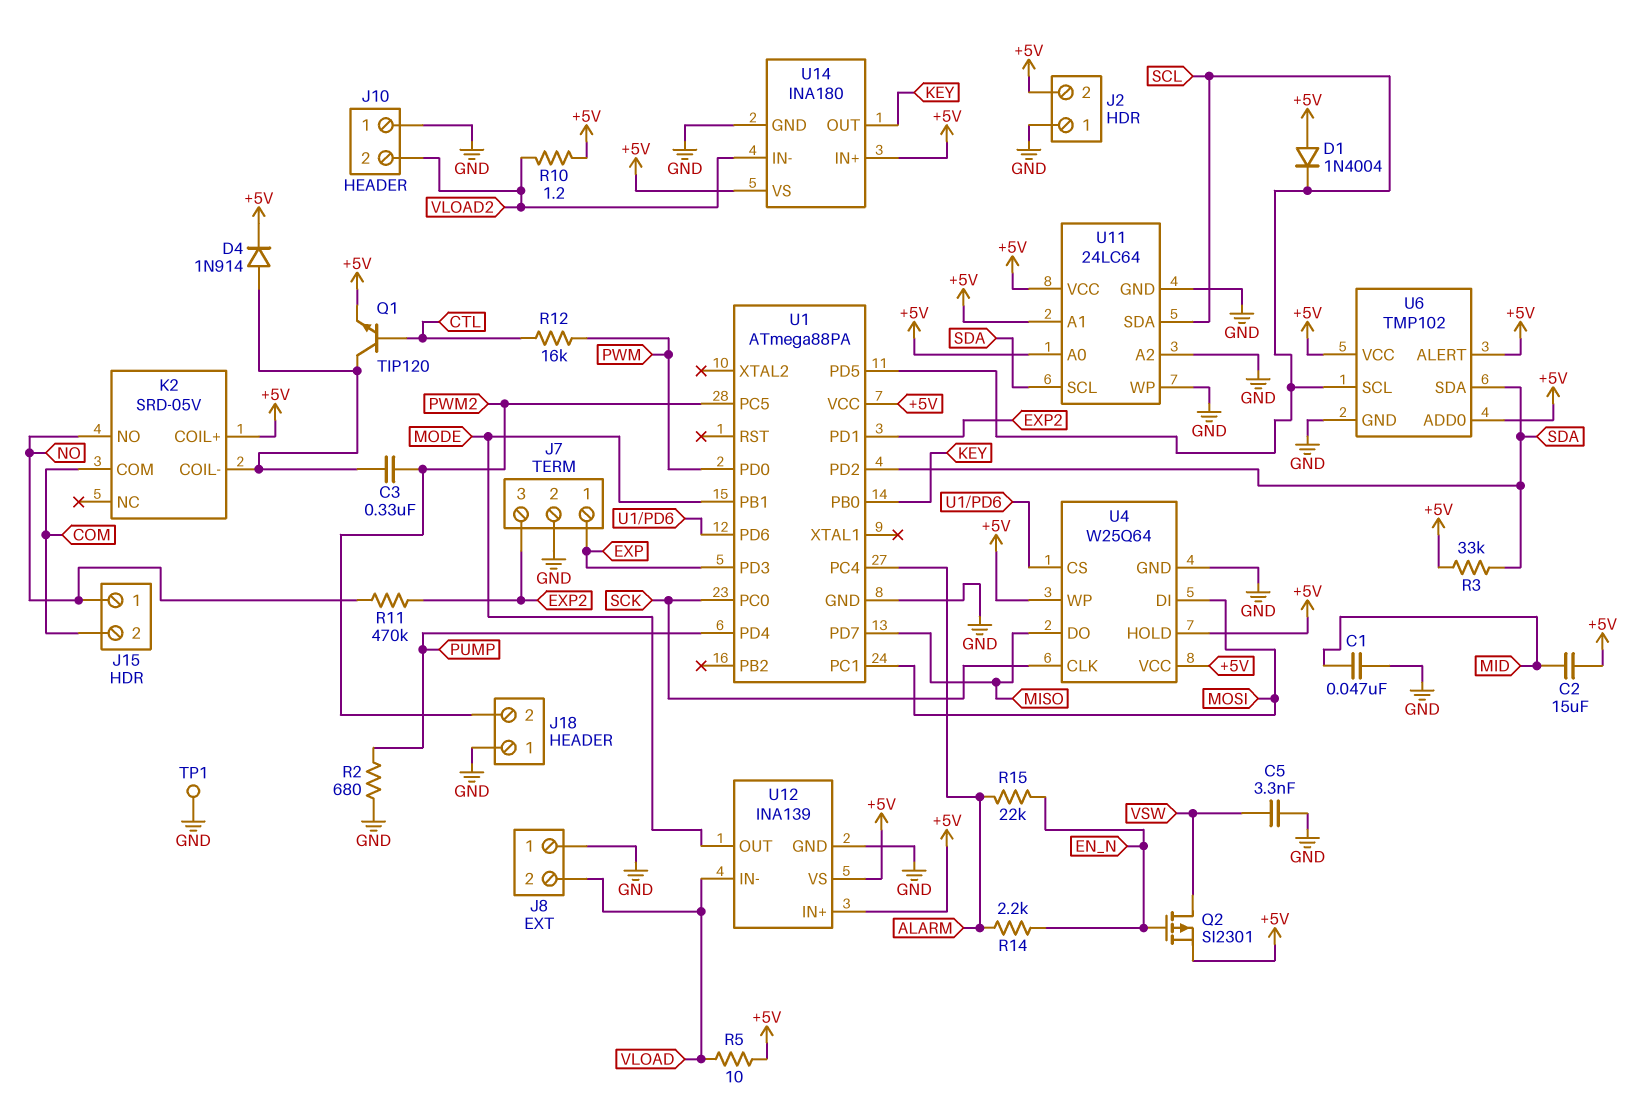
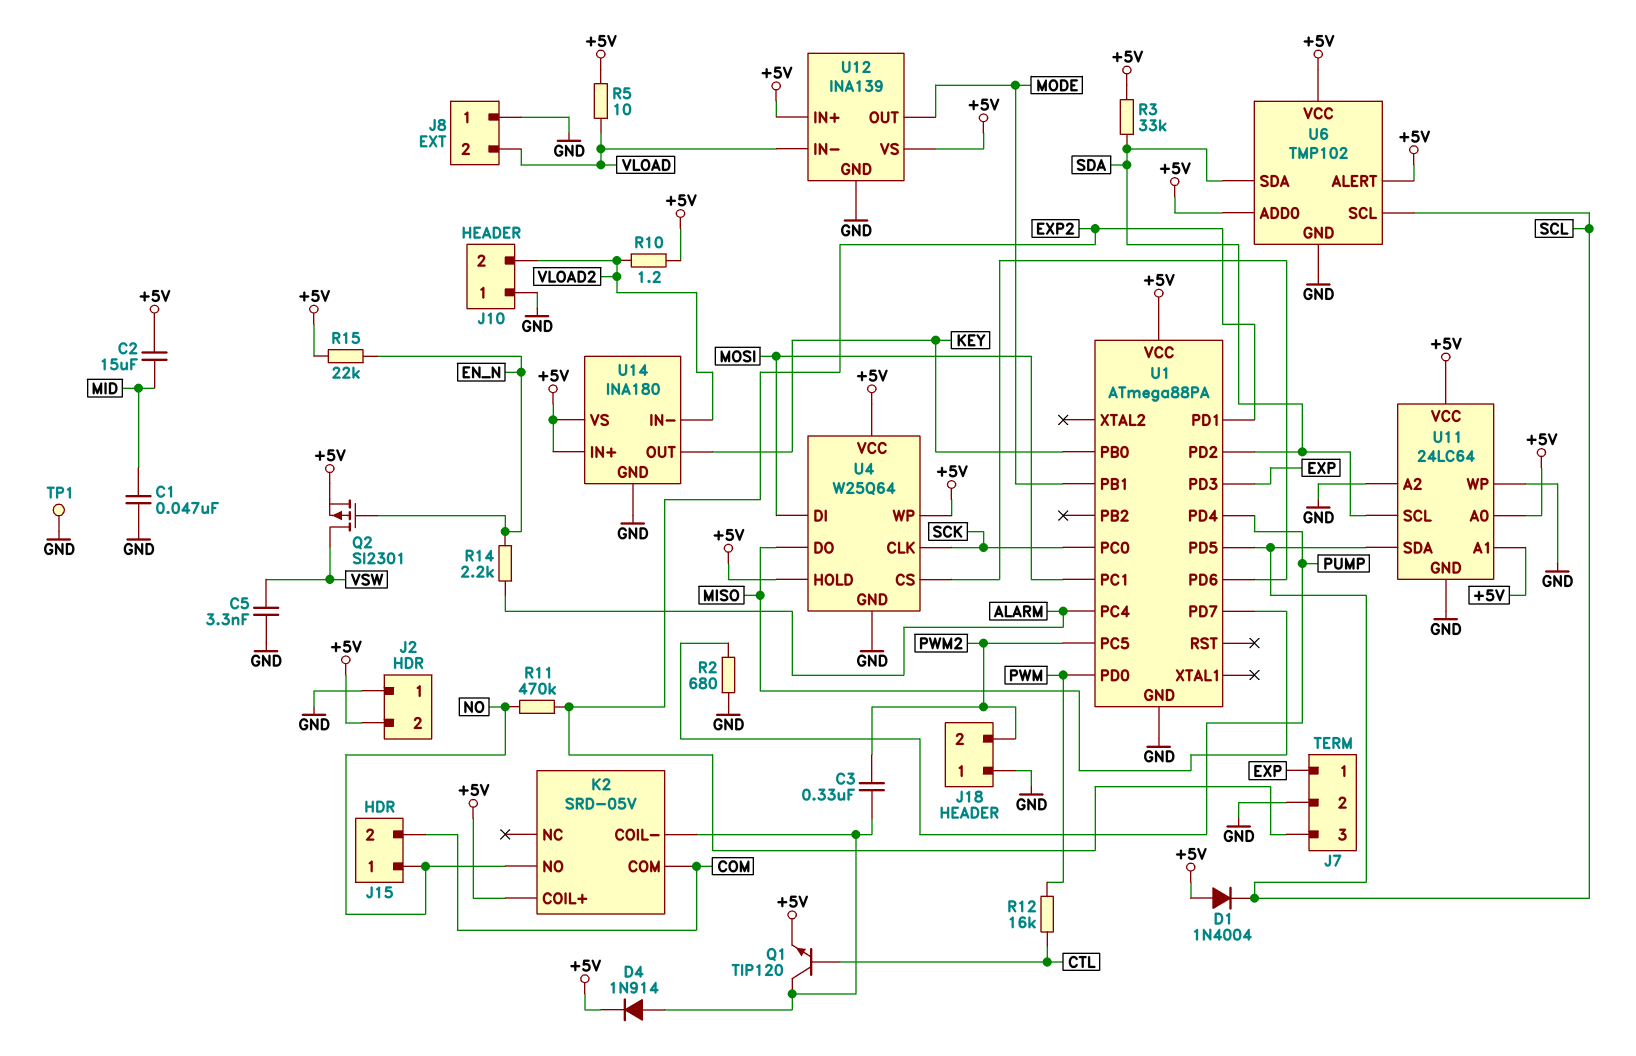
R15: 22k (ALARM, EN_N) -> 22k (+5V, EN_N)

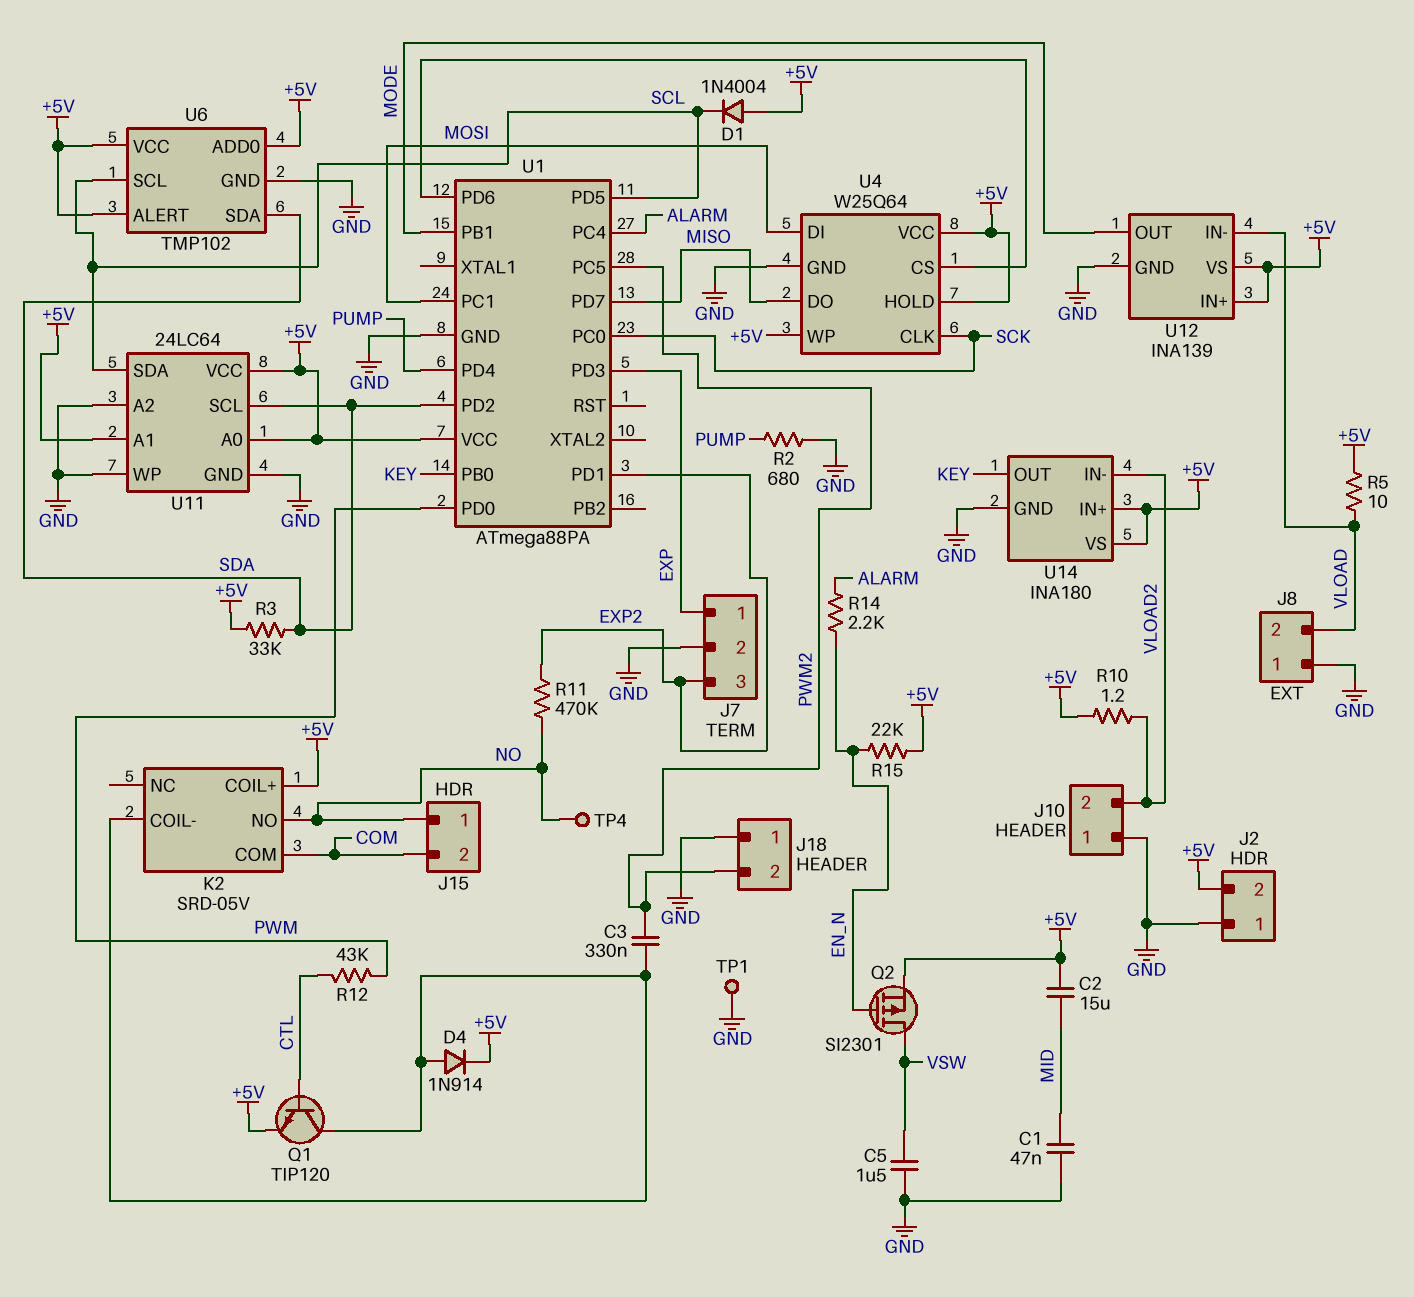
C5: 3.3nF (GND, VSW) -> 1.5uF (GND, VSW)
R12: 16k (CTL, PWM) -> 43k (CTL, PWM)
TP4: none -> test point (NO)

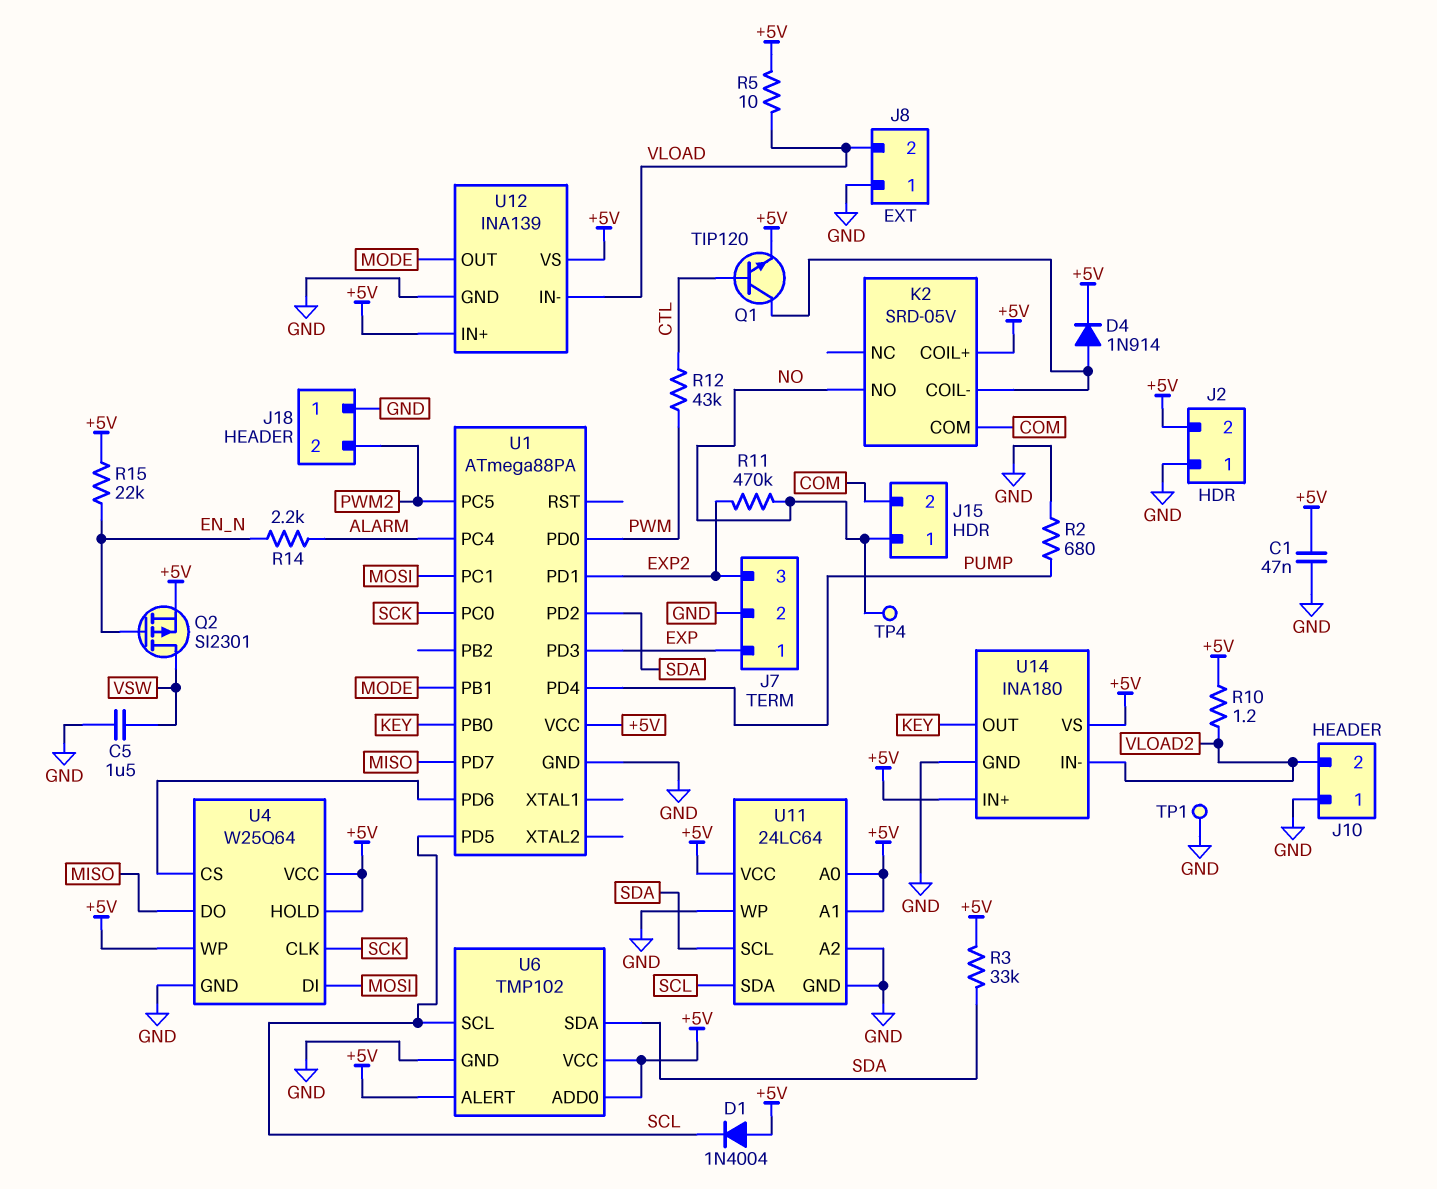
C1: 47nF (GND, MID) -> 47nF (+5V, GND)
C2: 15uF (+5V, MID) -> none
C3: 330nF (K2/COIL-, PWM2) -> none

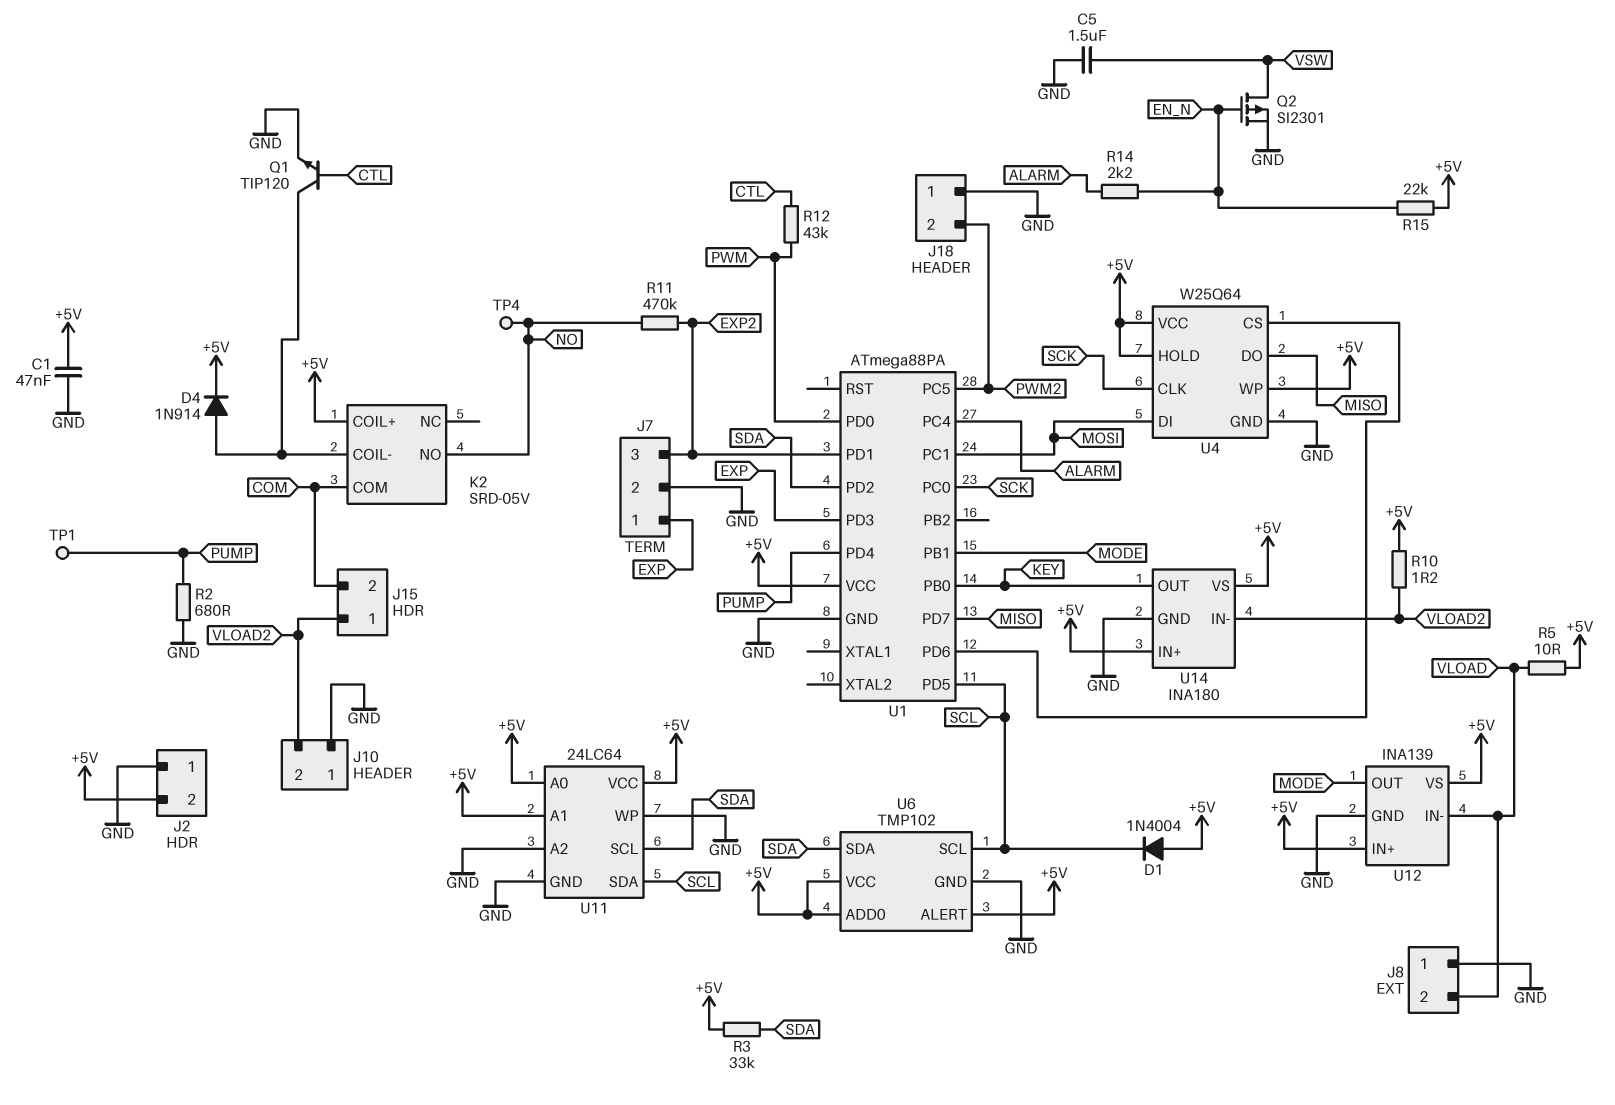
J15 pin 1: NO -> VLOAD2
Q1: NPN TIP120 (B CTL, C K2/COIL-, E +5V) -> NPN TIP120 (B CTL, C K2/COIL-, E GND)
Q2: PMOS SI2301 (G EN_N, D VSW, S +5V) -> PMOS SI2301 (G EN_N, D VSW, S GND)
TP1: test point (GND) -> test point (PUMP)

